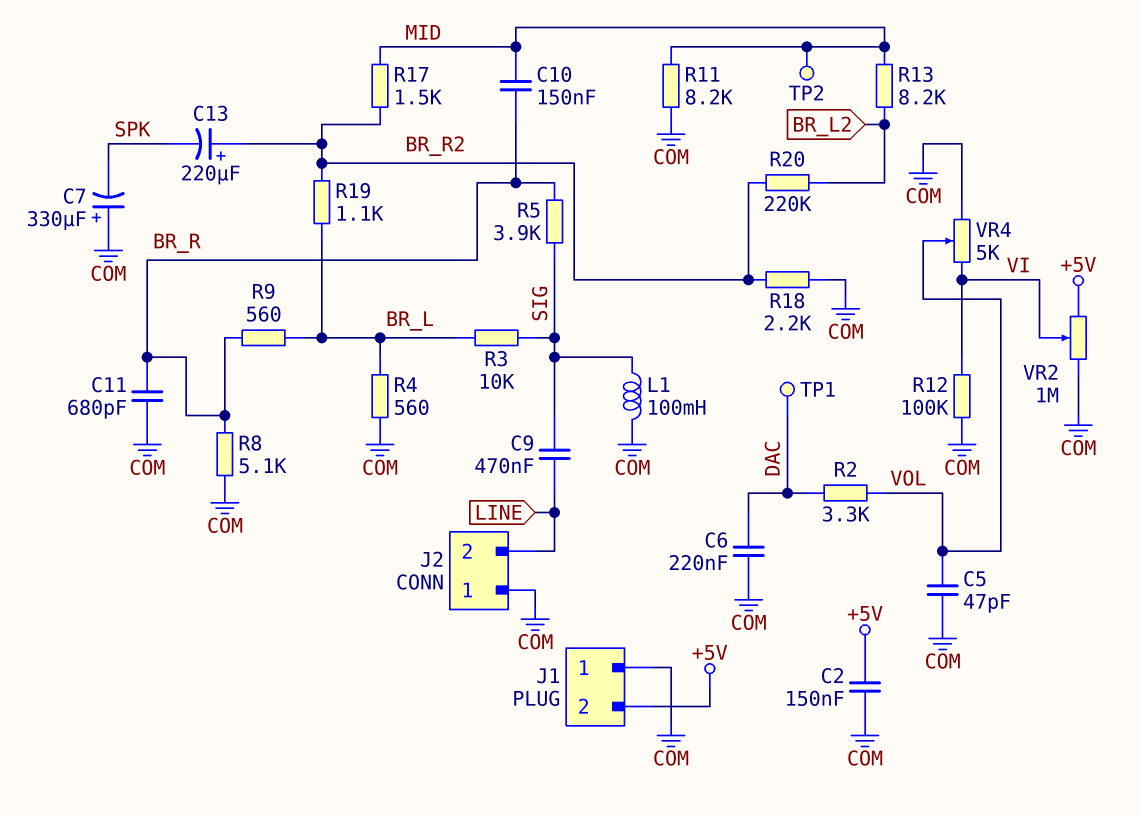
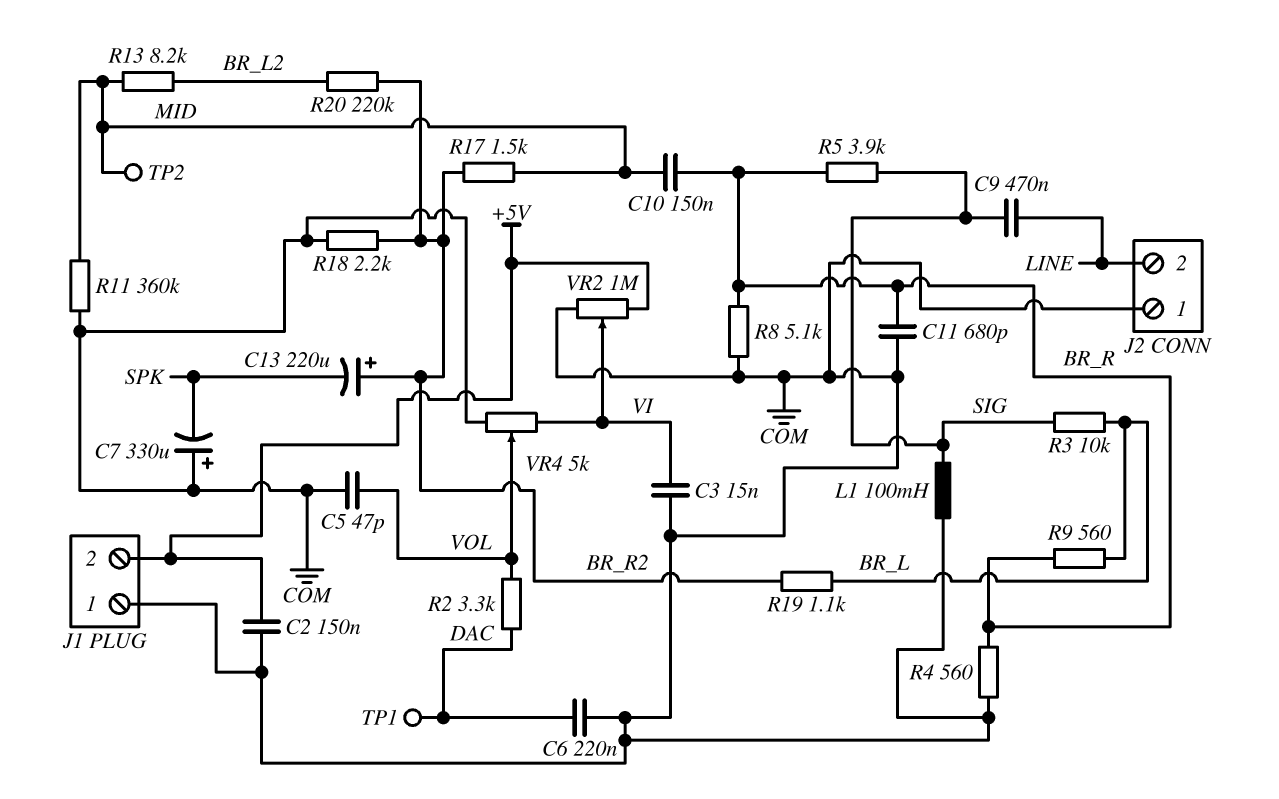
C3: none -> 15nF (COM, VI)
R4: 560 (BR_L, COM) -> 560 (BR_R, COM)
R11: 8.2k (COM, MID) -> 360k (COM, MID)
R12: 100k (COM, VI) -> none

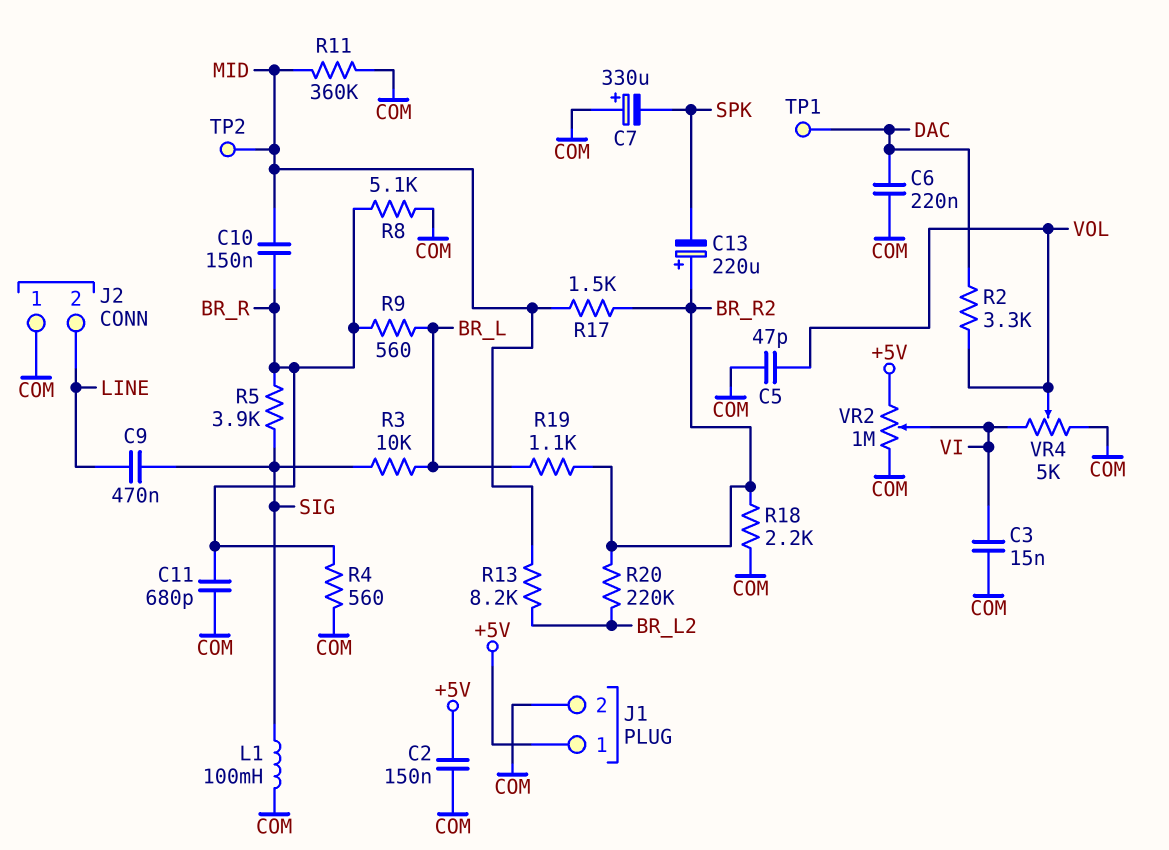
J1 pin 1: COM -> +5V
J1 pin 2: +5V -> COM

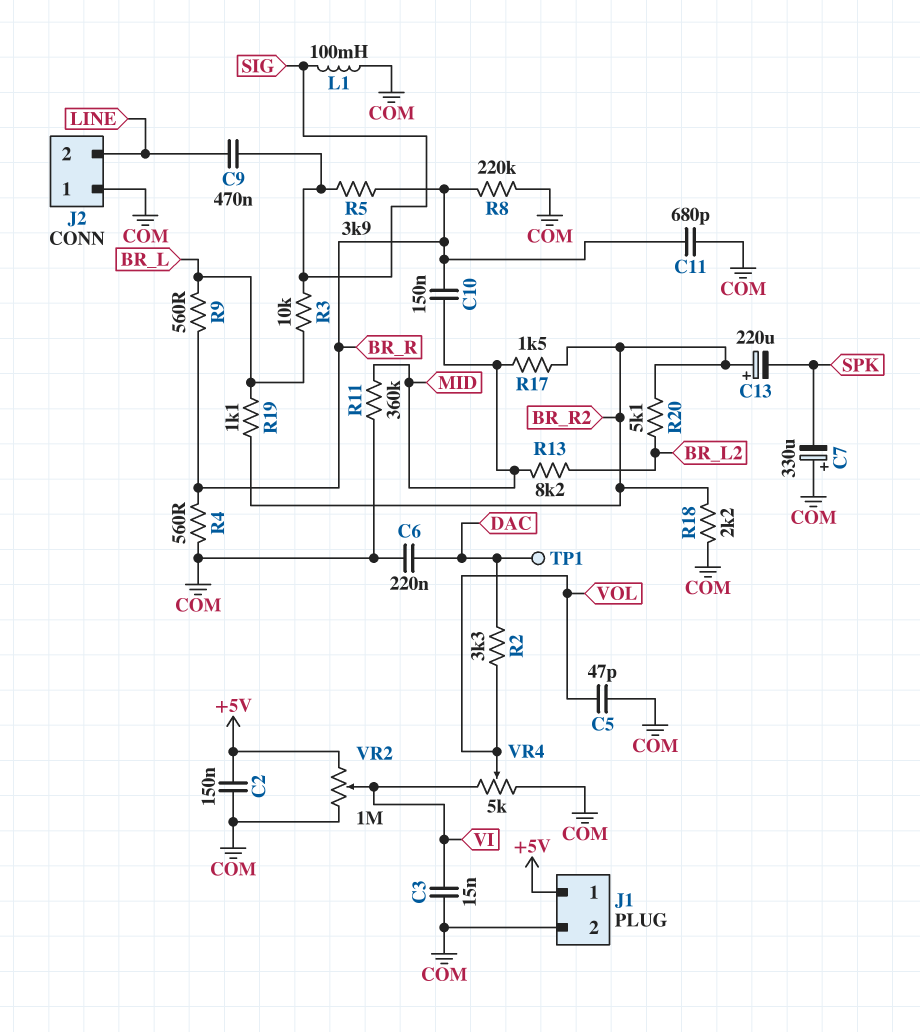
R8: 5.1k (BR_R, COM) -> 220k (BR_R, COM)
R20: 220k (BR_L2, BR_R2) -> 5.1k (BR_L2, BR_R2)
TP2: test point (MID) -> none

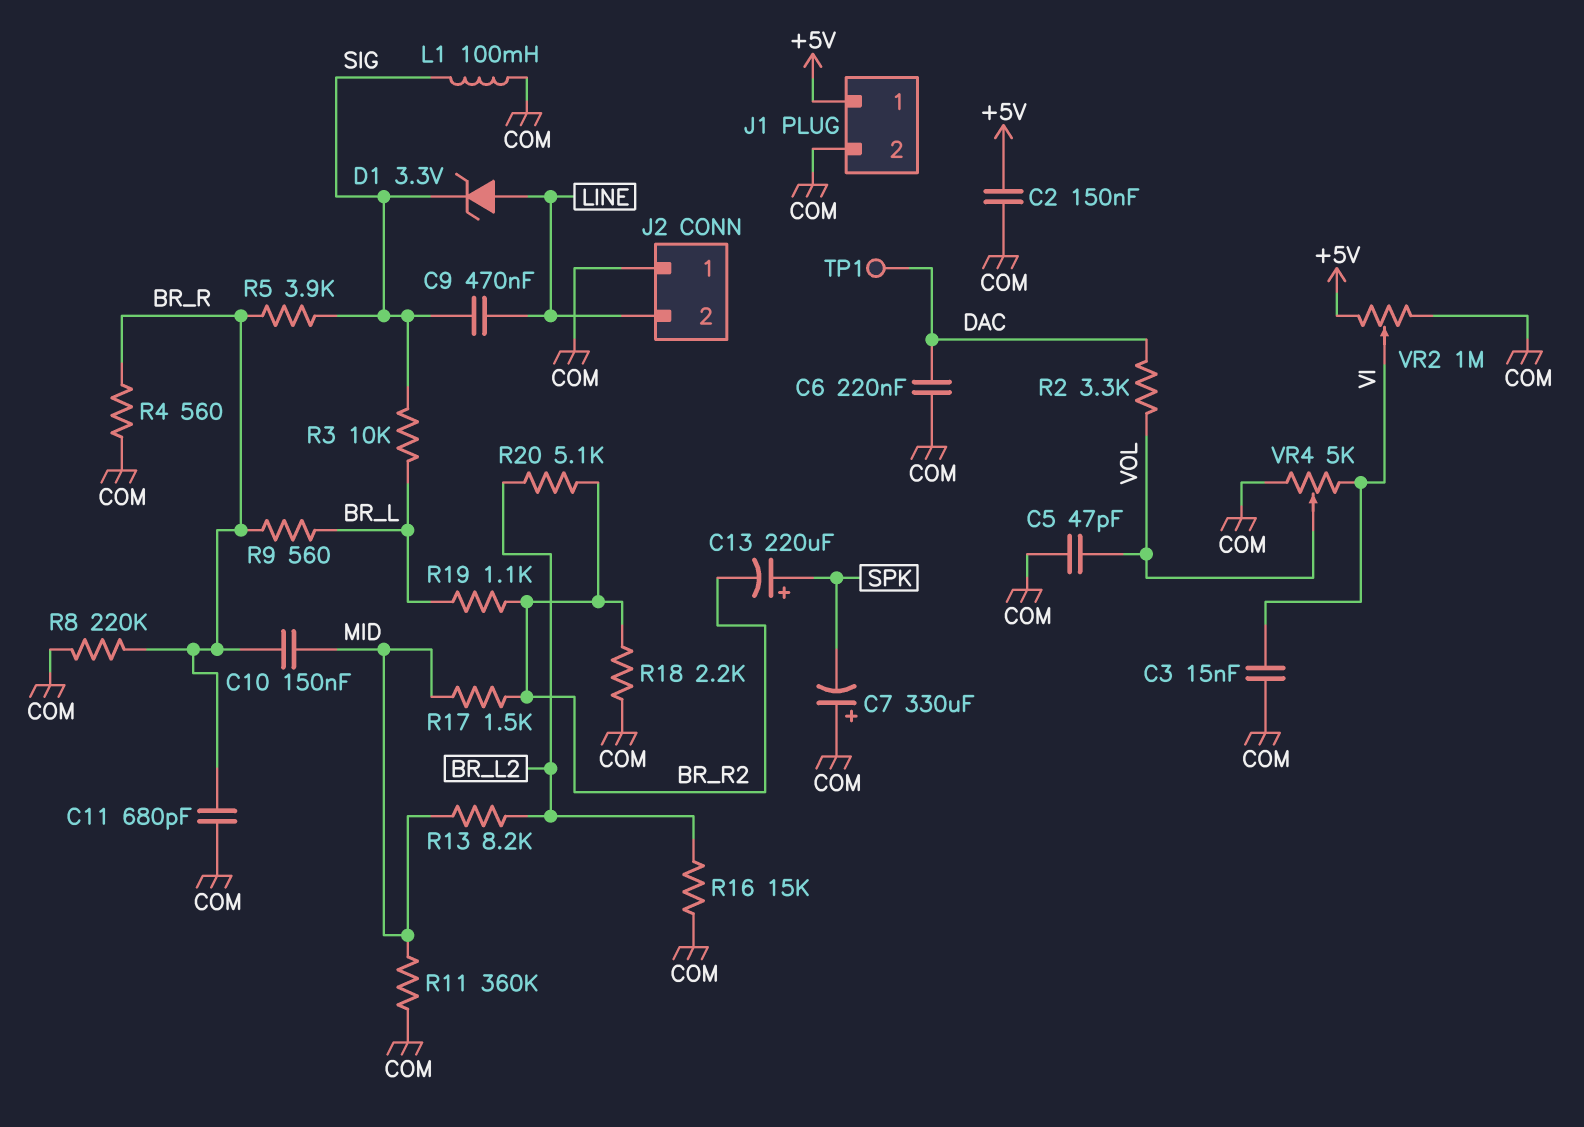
C13: 220uF (plus BR_R2, minus SPK) -> 220uF (plus SPK, minus BR_R2)
D1: none -> zener 3.3V (A LINE, K SIG)
R16: none -> 15k (BR_L2, COM)

